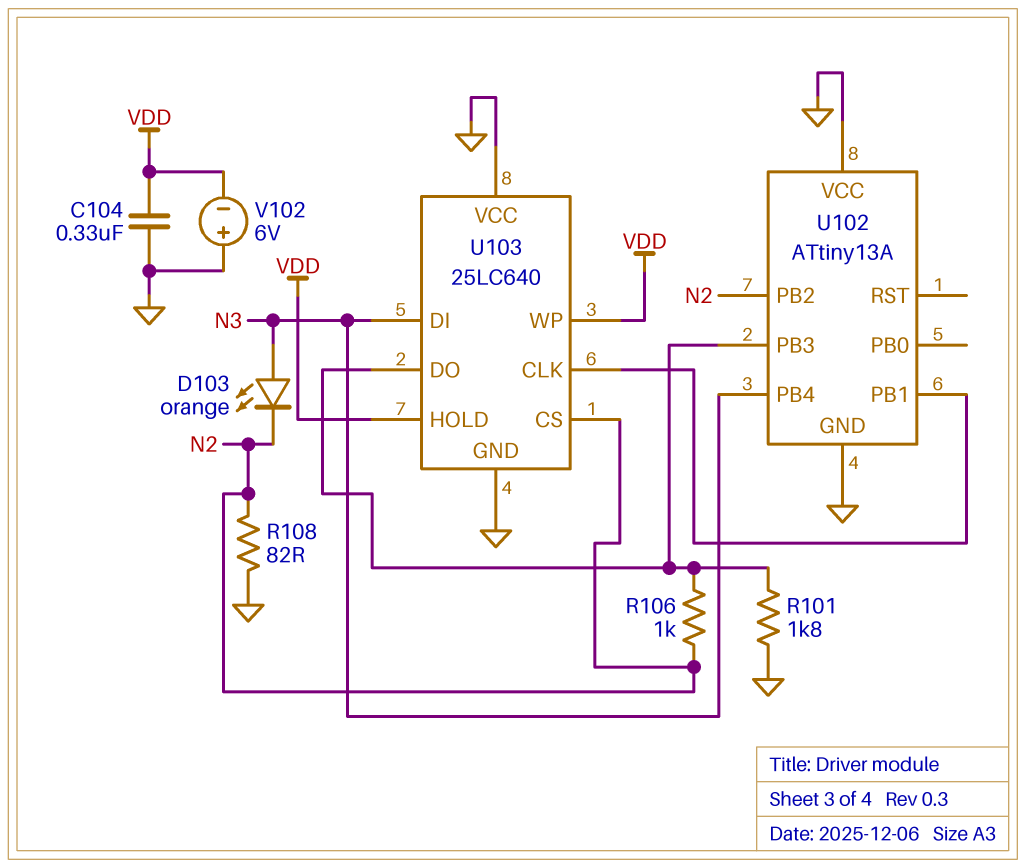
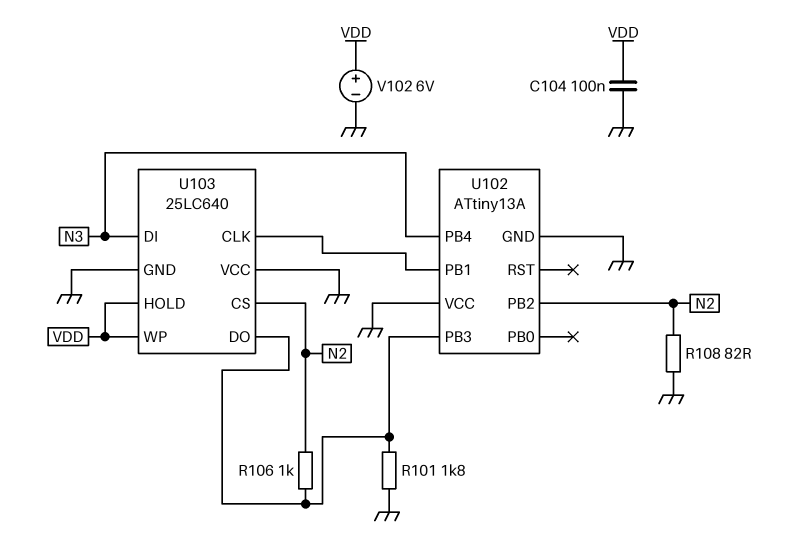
C104: 330nF (GND, VDD) -> 100nF (GND, VDD)
D103: LED orange (A N3, K N2) -> none
V102: 6V (plus GND, minus VDD) -> 6V (plus VDD, minus GND)

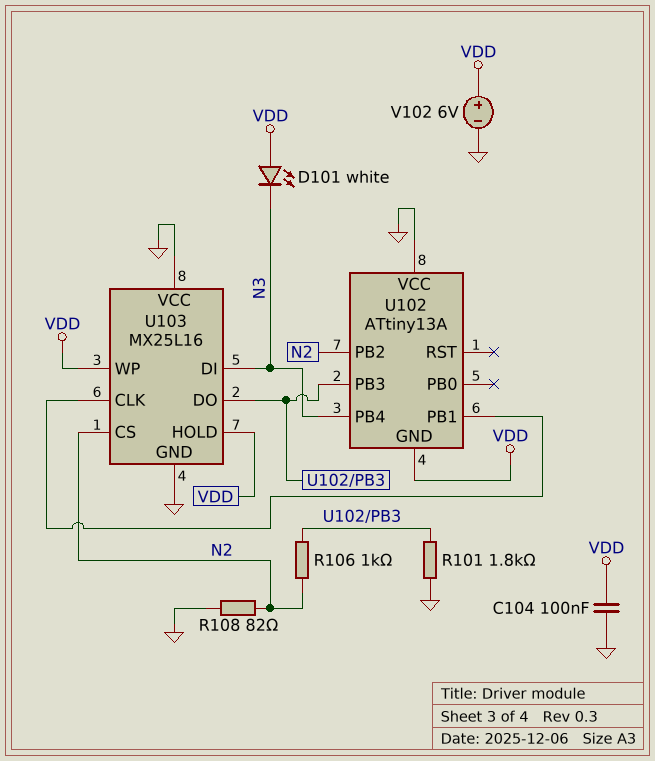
D101: none -> LED white (A VDD, K N3)
U102 pin GND: GND -> VDD
U103: 25LC640 -> MX25L16

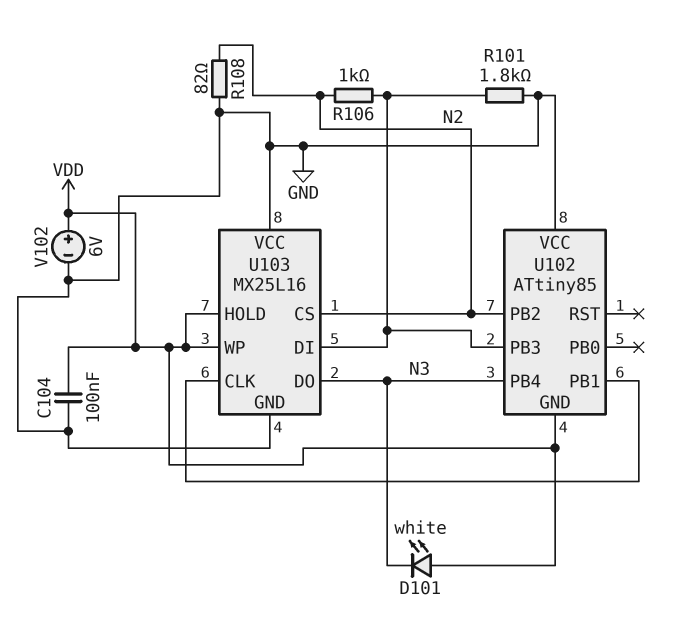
U102: ATtiny13A -> ATtiny85
U103 pin DI: N3 -> U102/PB3
U103 pin DO: U102/PB3 -> N3

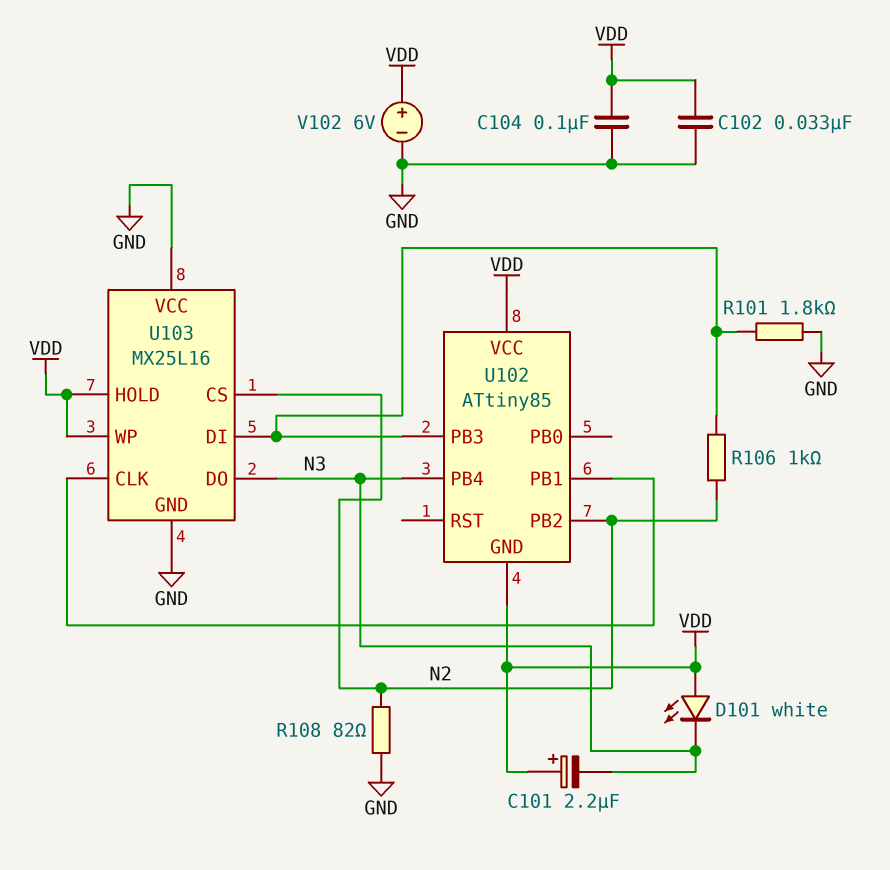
C101: none -> 2.2uF (plus VDD, minus N3)
C102: none -> 33nF (GND, VDD)
U102 pin VCC: GND -> VDD

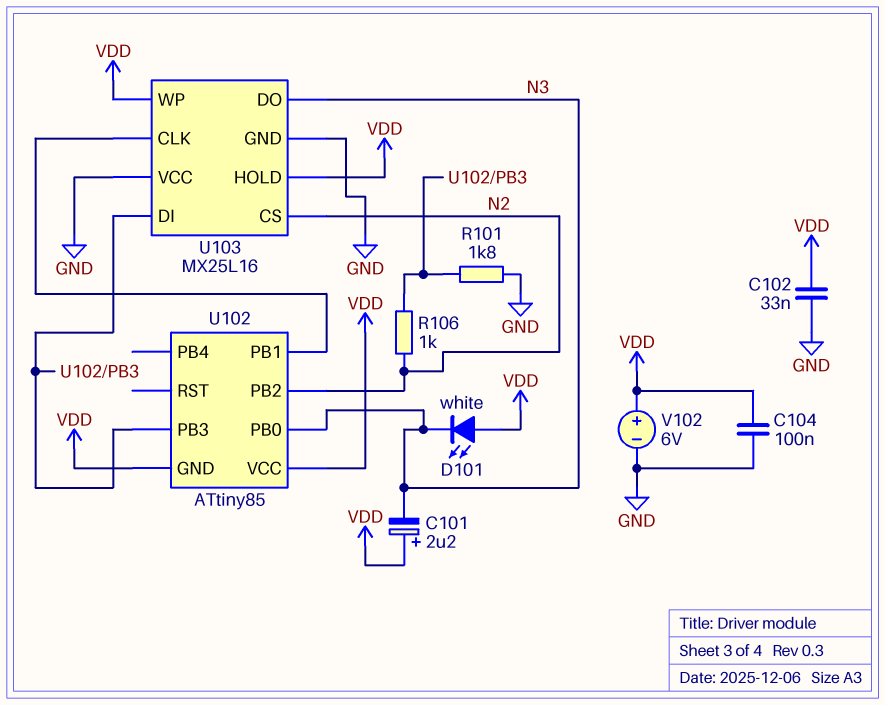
R108: 82 (GND, N2) -> none
U102 pin PB0: none -> N3
U102 pin PB4: N3 -> none

